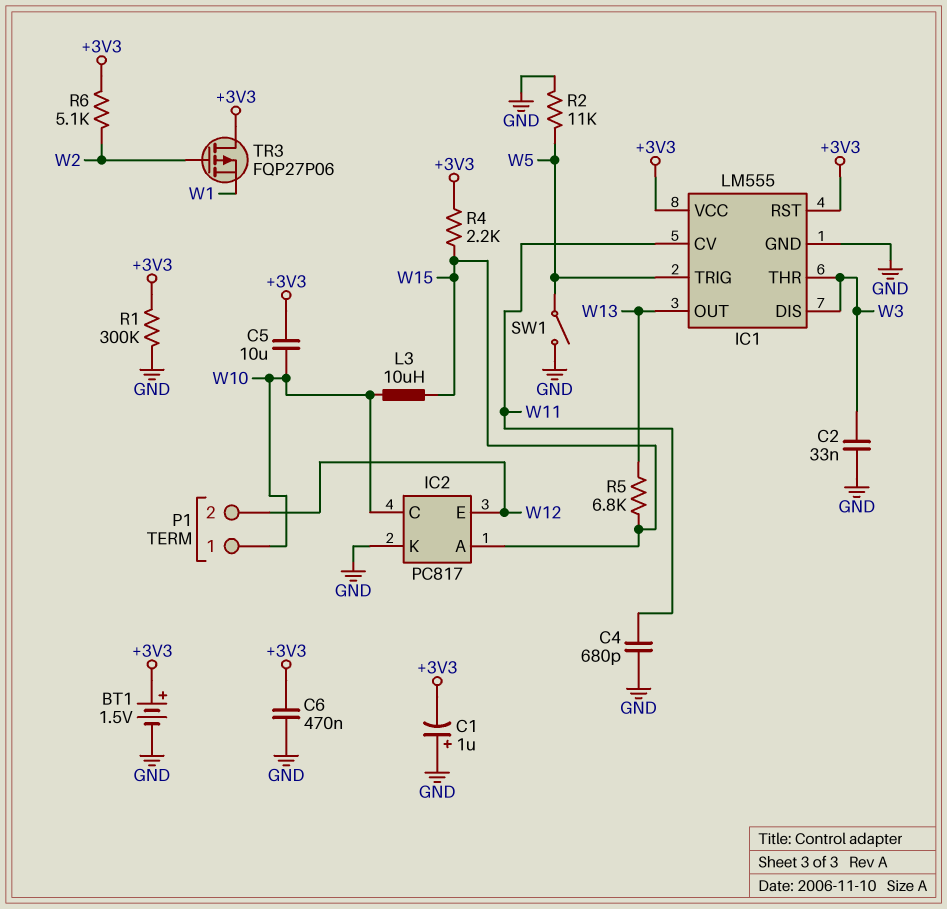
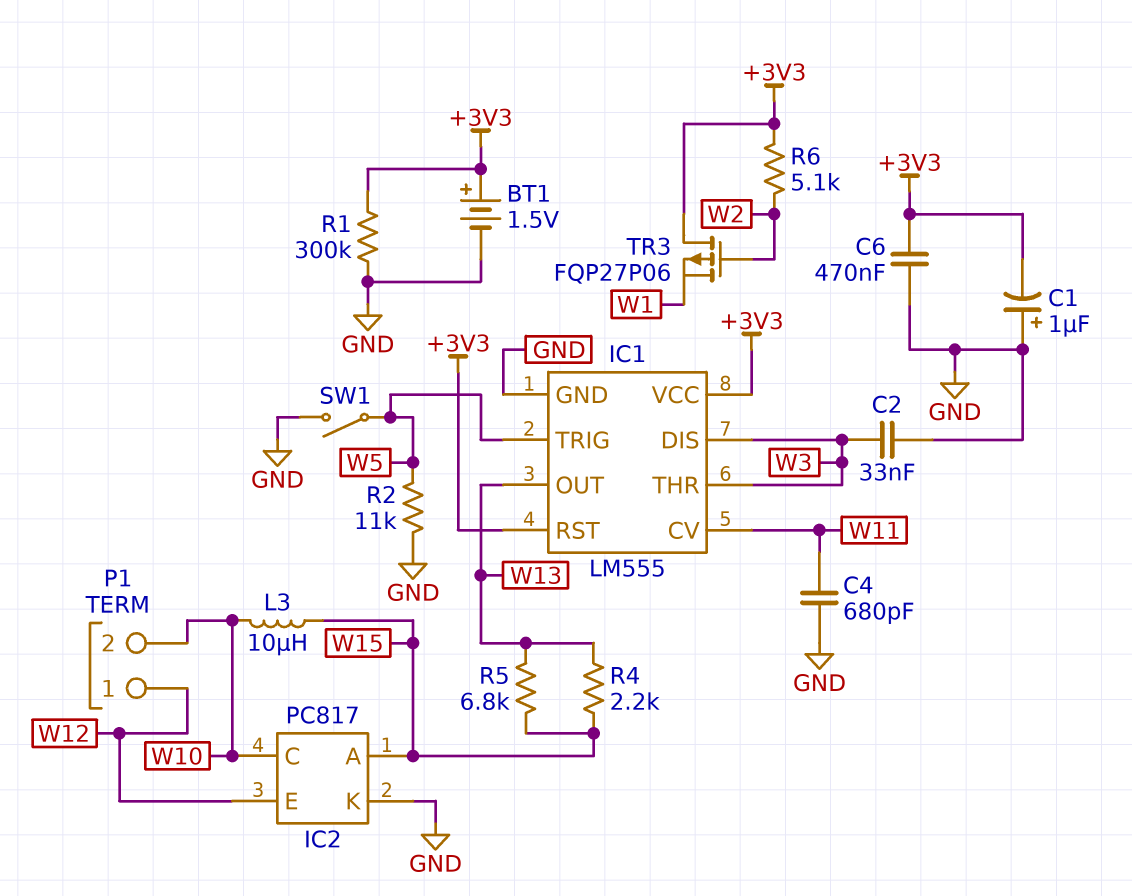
C5: 10uF (+3V3, W10) -> none
P1 pin 1: W10 -> W12
P1 pin 2: W12 -> W10
R4: 2.2k (+3V3, W15) -> 2.2k (W13, W15)

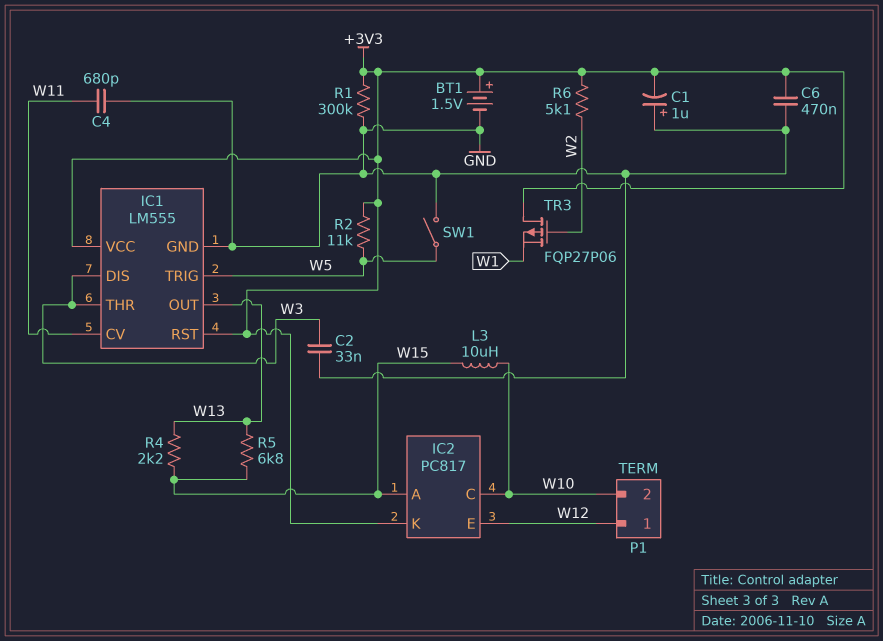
IC2 pin K: GND -> +3V3
R2: 11k (GND, W5) -> 11k (+3V3, W5)

